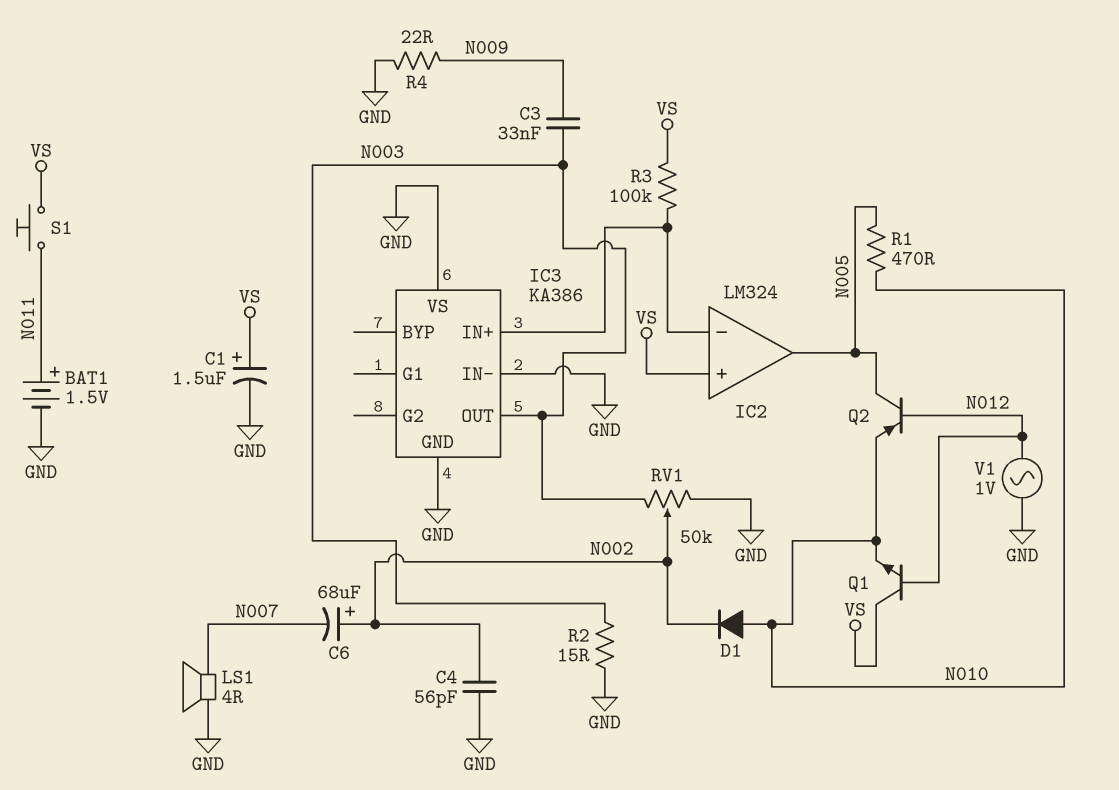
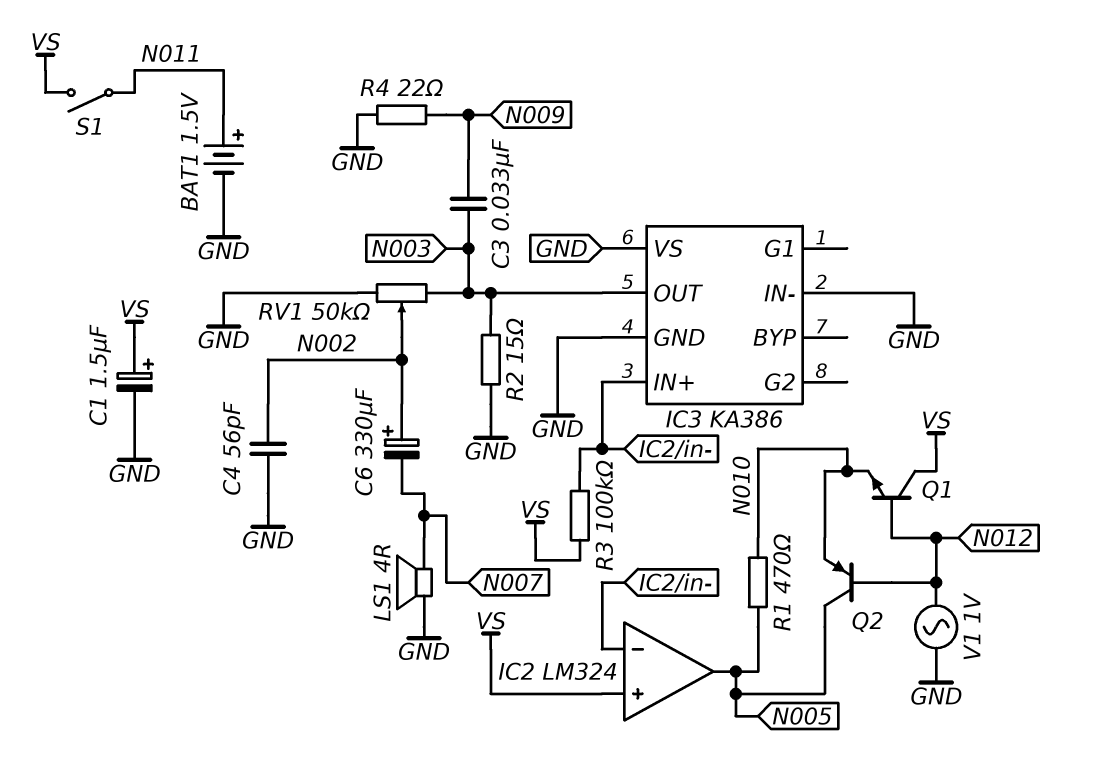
C6: 68uF (plus N002, minus N007) -> 330uF (plus N002, minus N007)
D1: diode (A N010, K N002) -> none
S1: button (N011, VS) -> switch (N011, VS)

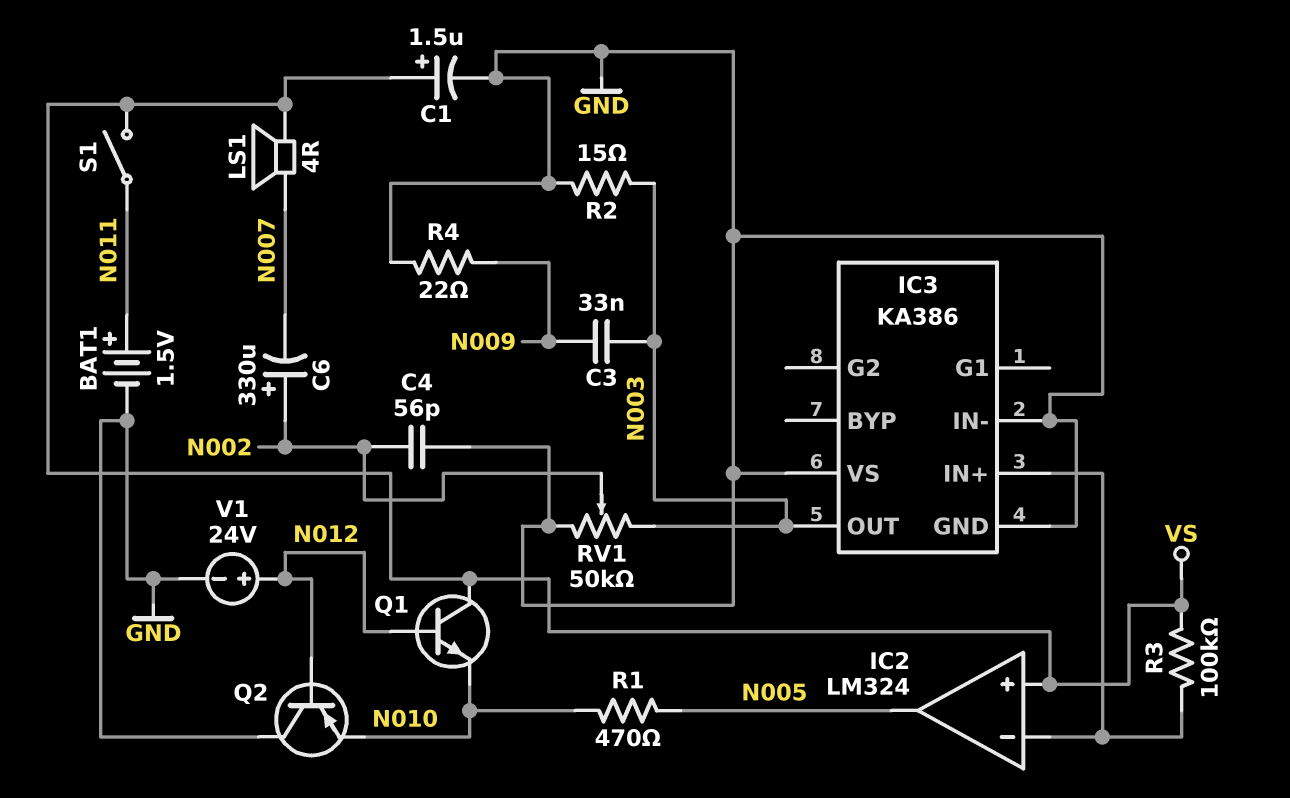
LS1: speaker 4R (GND, N007) -> speaker 4R (N007, VS)
Q2: PNP (B N012, C N005, E N010) -> PNP (B N012, C GND, E N010)
V1: AC 1V (GND, N012) -> 24V (plus N012, minus GND)

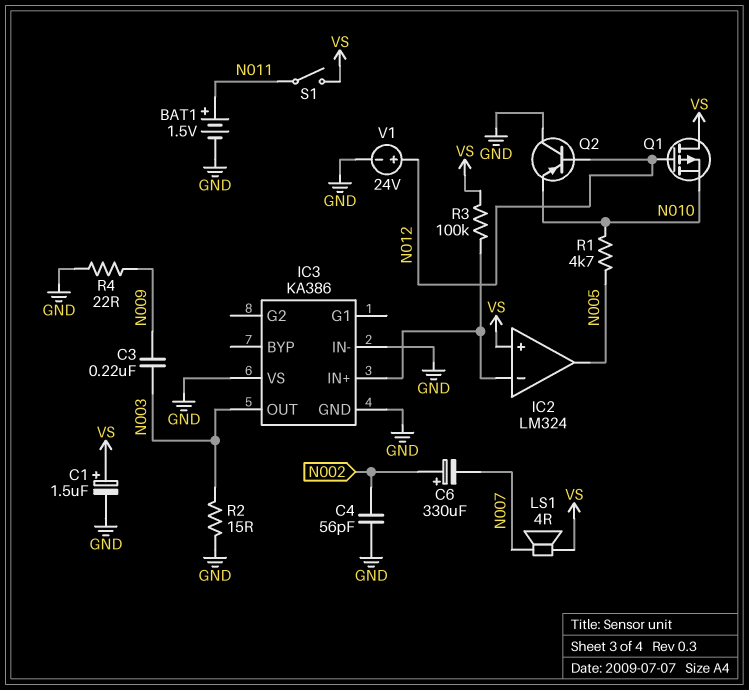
C3: 33nF (N003, N009) -> 220nF (N003, N009)
Q1: NPN (B N012, C VS, E N010) -> PMOS (G N012, D VS, S N010)
R1: 470 (N005, N010) -> 4.7k (N005, N010)
RV1: 50k (GND, N003, wiper N002) -> none

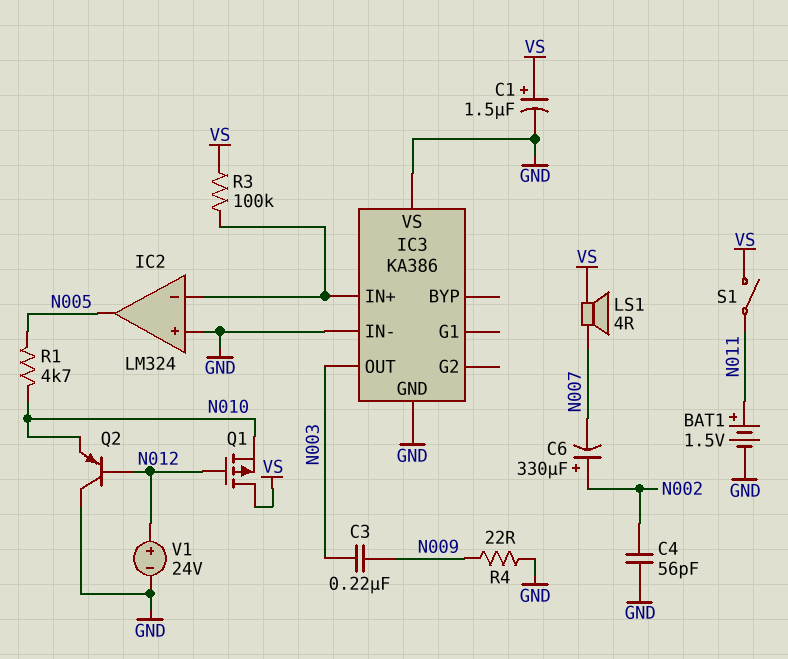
IC2 pin in+: VS -> GND
R2: 15 (GND, N003) -> none

